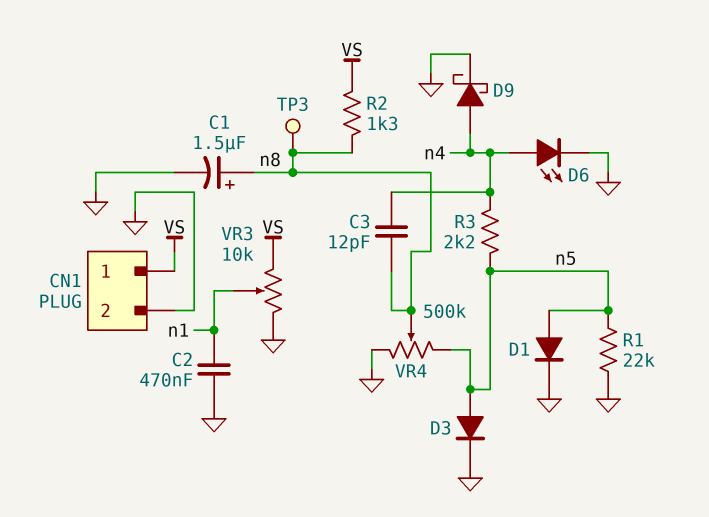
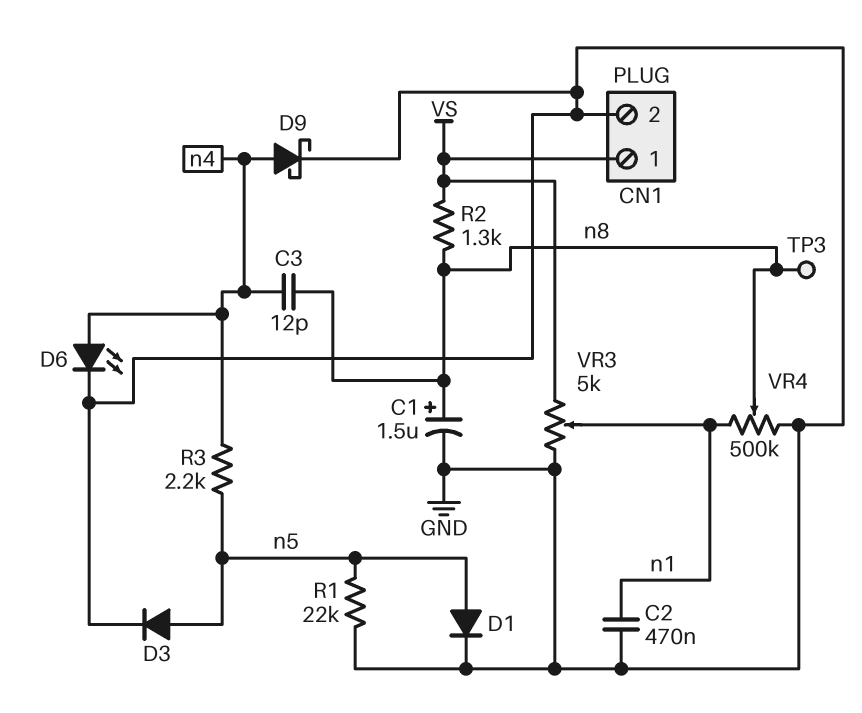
VR3: 10k (GND, VS, wiper n1) -> 5k (GND, VS, wiper n1)
VR4: 500k (GND, n5, wiper n8) -> 500k (GND, n1, wiper n8)

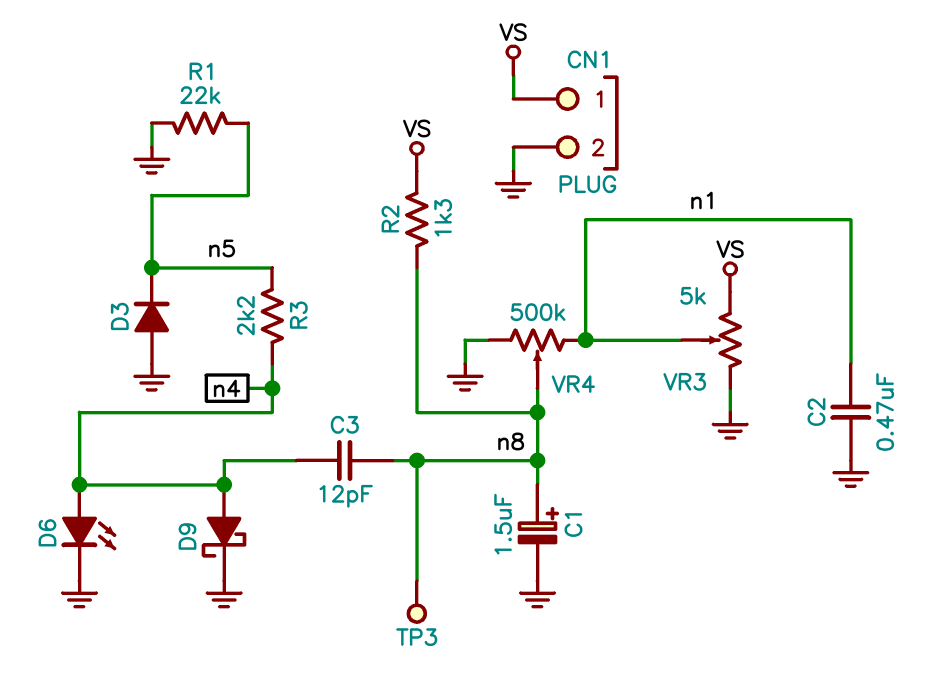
D1: diode (A n5, K GND) -> none
D3: diode (A n5, K GND) -> diode (A GND, K n5)

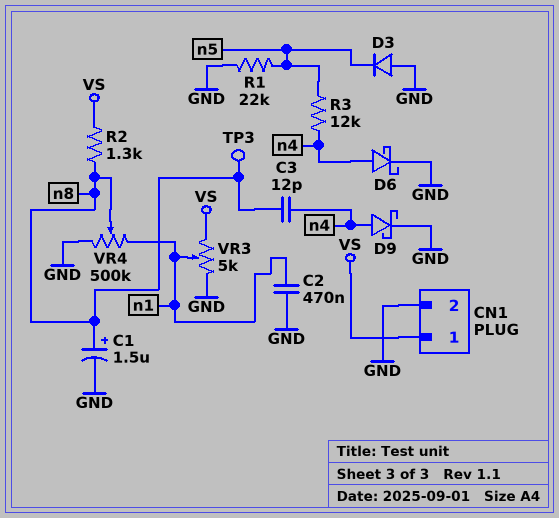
D6: LED (A n4, K GND) -> schottky (A n4, K GND)
R3: 2.2k (n4, n5) -> 12k (n4, n5)

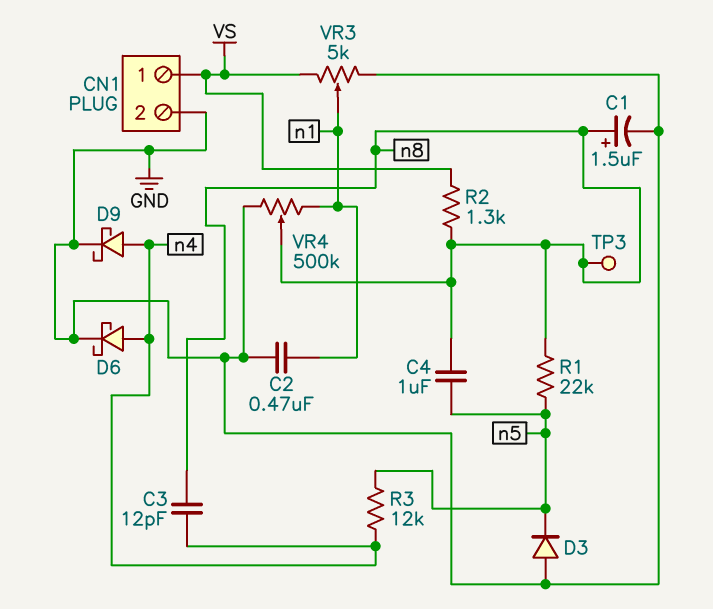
C4: none -> 1uF (n5, n8)
R1: 22k (GND, n5) -> 22k (n5, n8)

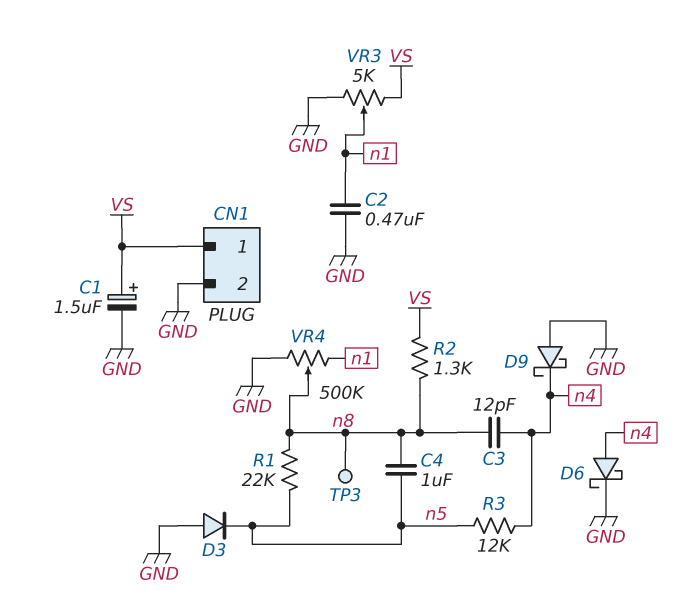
C1: 1.5uF (plus n8, minus GND) -> 1.5uF (plus VS, minus GND)
D9: schottky (A n4, K GND) -> schottky (A GND, K n4)

